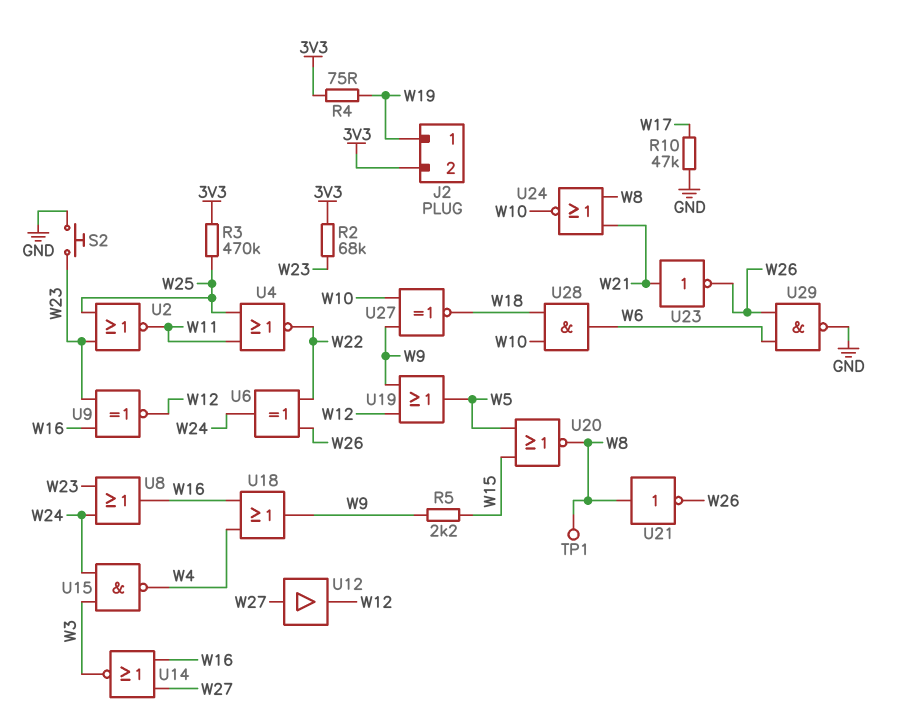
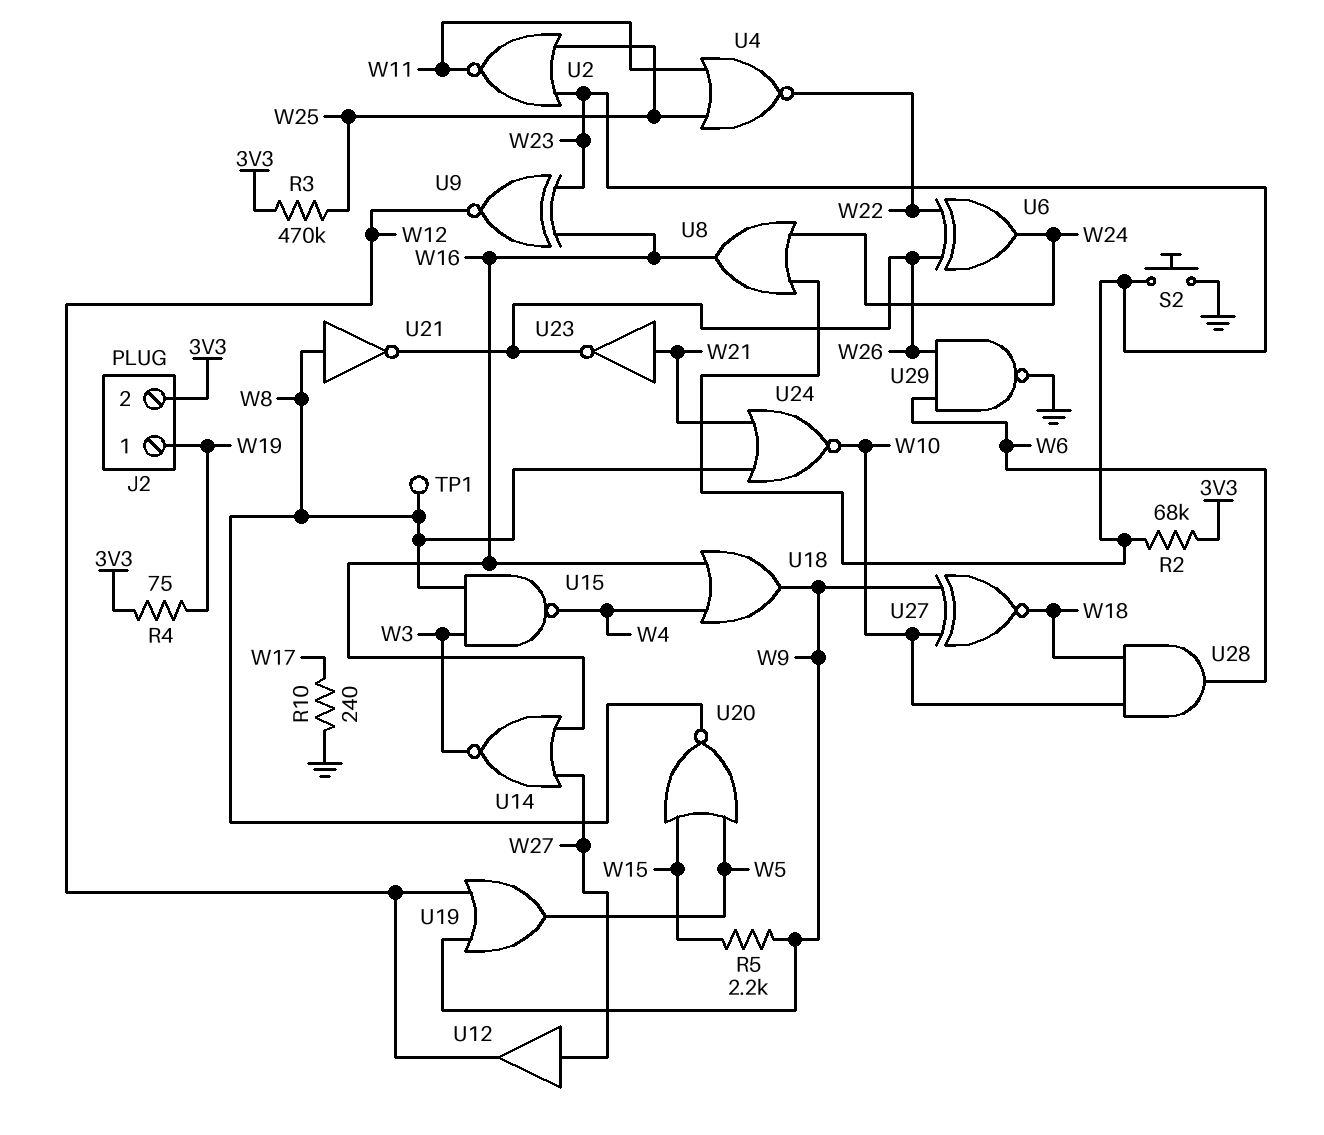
R10: 47k (GND, W17) -> 240 (GND, W17)
U15: NAND (in W3, in W24, out W4) -> NAND (in W3, in W8, out W4)

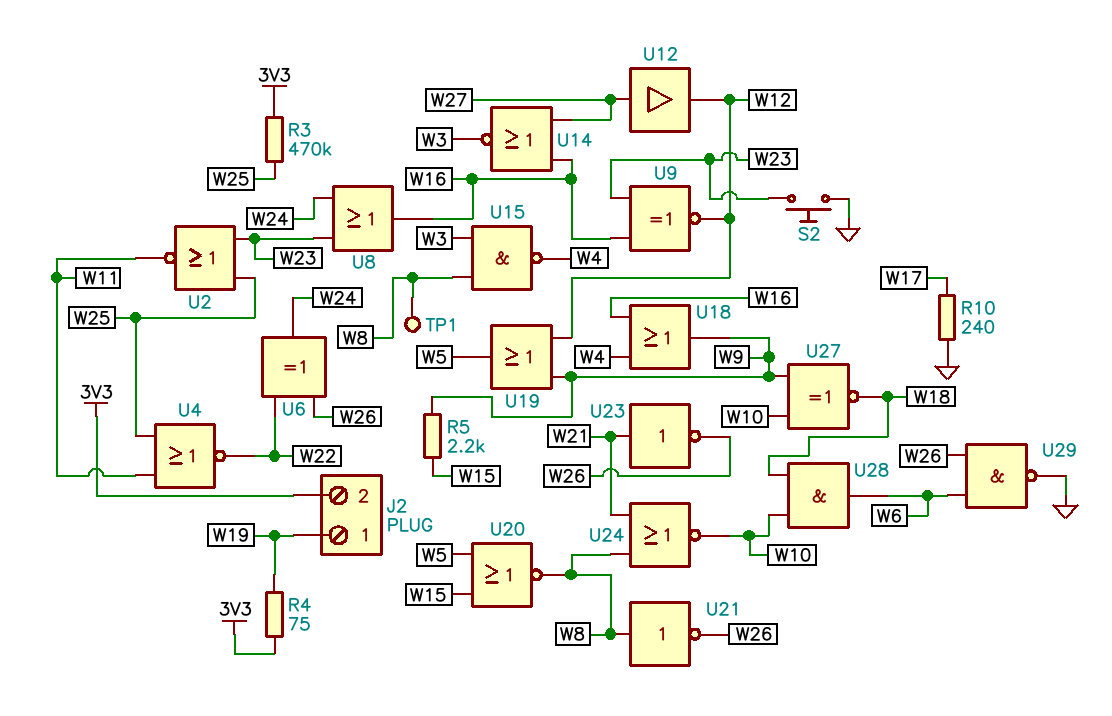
R2: 68k (3V3, W23) -> none

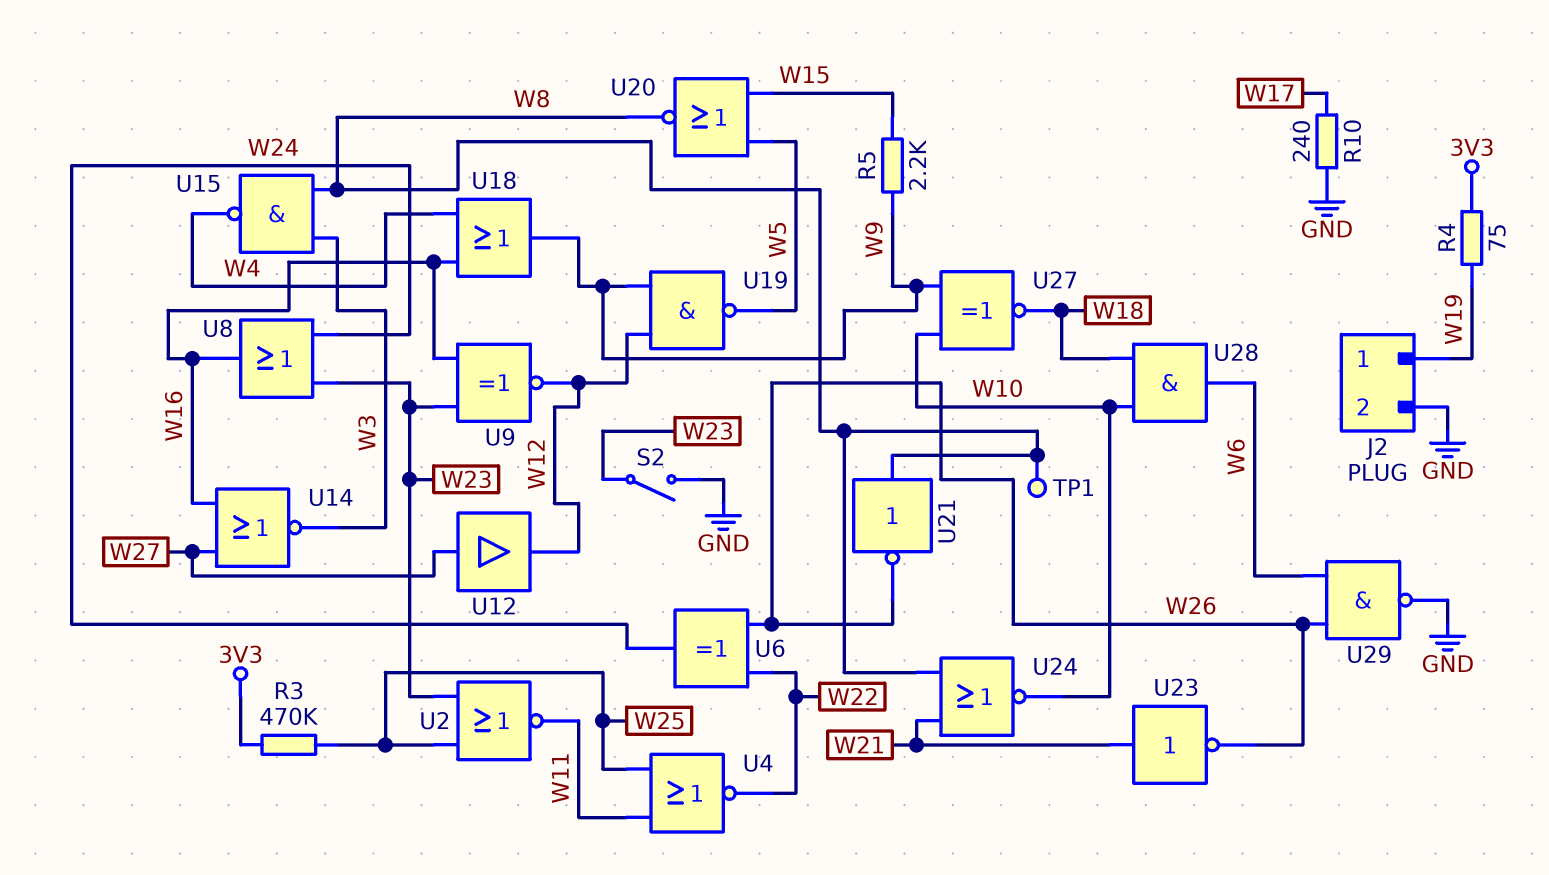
J2 pin 2: 3V3 -> GND
S2: button (GND, W23) -> switch (GND, W23)
U19: OR (in W9, in W12, out W5) -> NAND (in W9, in W12, out W5)

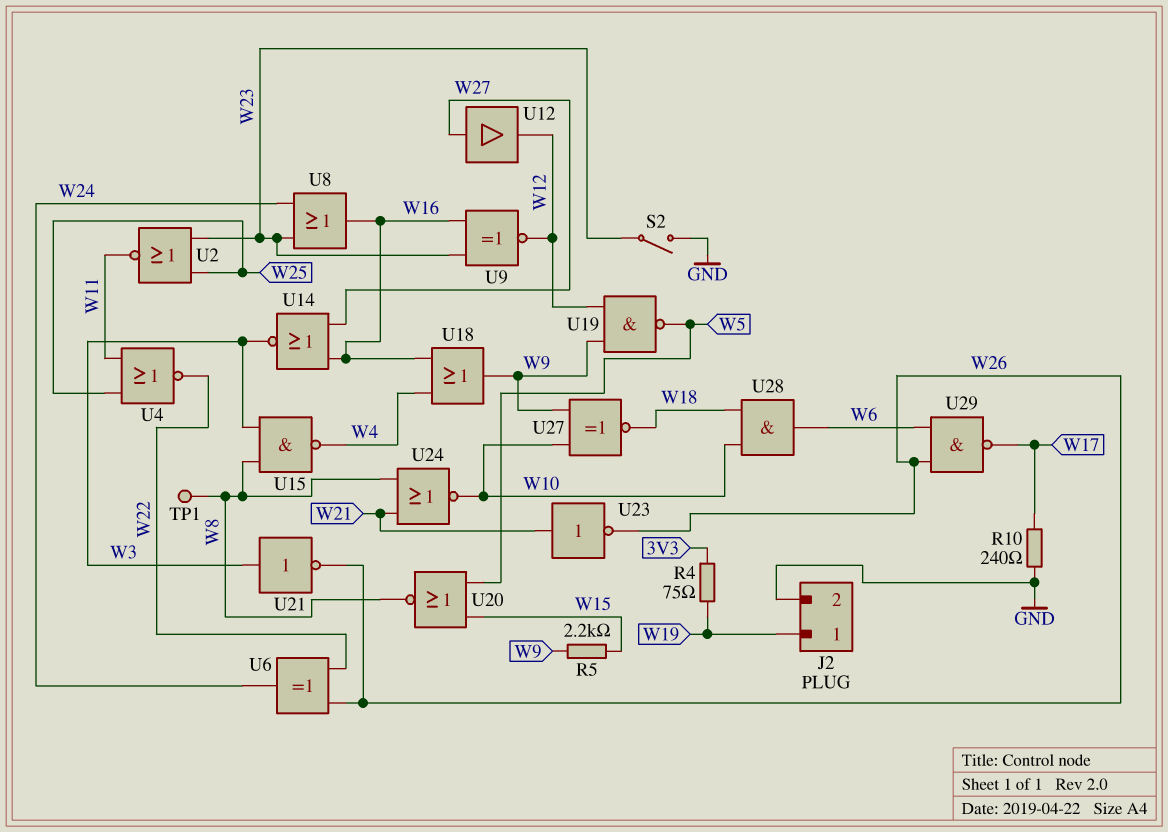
R3: 470k (3V3, W25) -> none
U21: NOT (in W8, out W26) -> NOT (in W3, out W26)
U29: NAND (in W6, in W26, out GND) -> NAND (in W6, in W26, out W17)

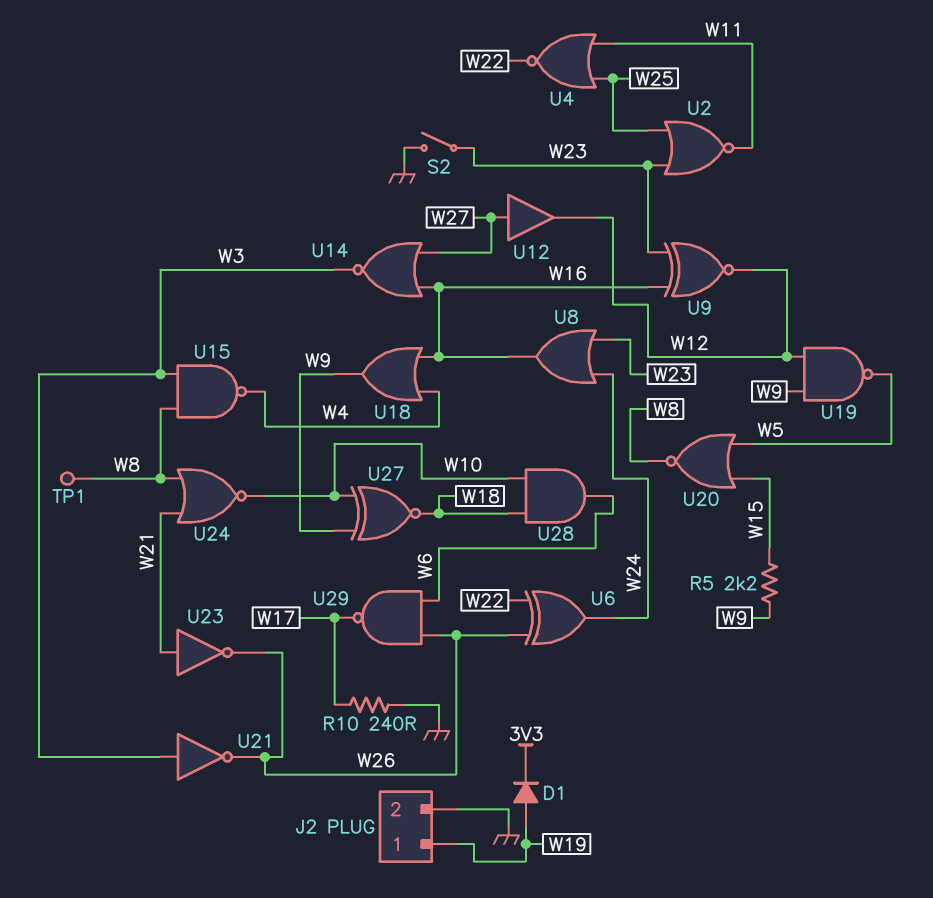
D1: none -> diode (A W19, K 3V3)
R4: 75 (3V3, W19) -> none

